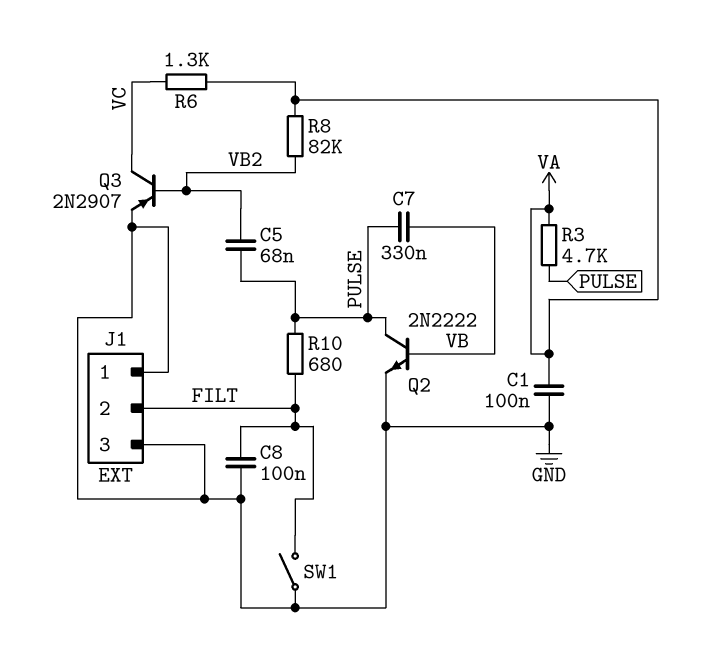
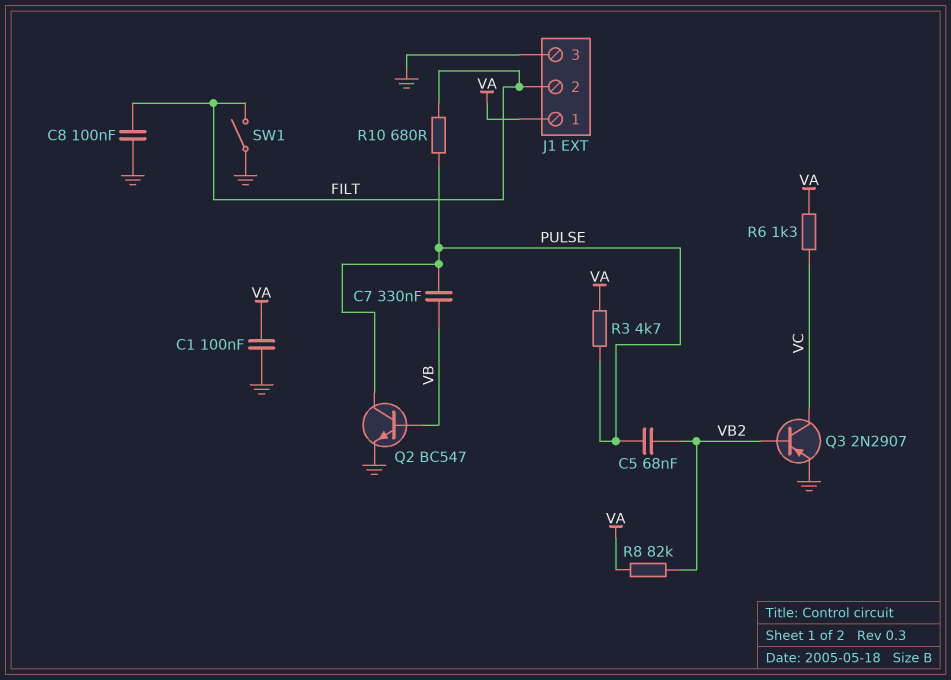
J1 pin 1: GND -> VA
Q2: NPN 2N2222 (B VB, C PULSE, E GND) -> NPN BC547 (B VB, C PULSE, E GND)

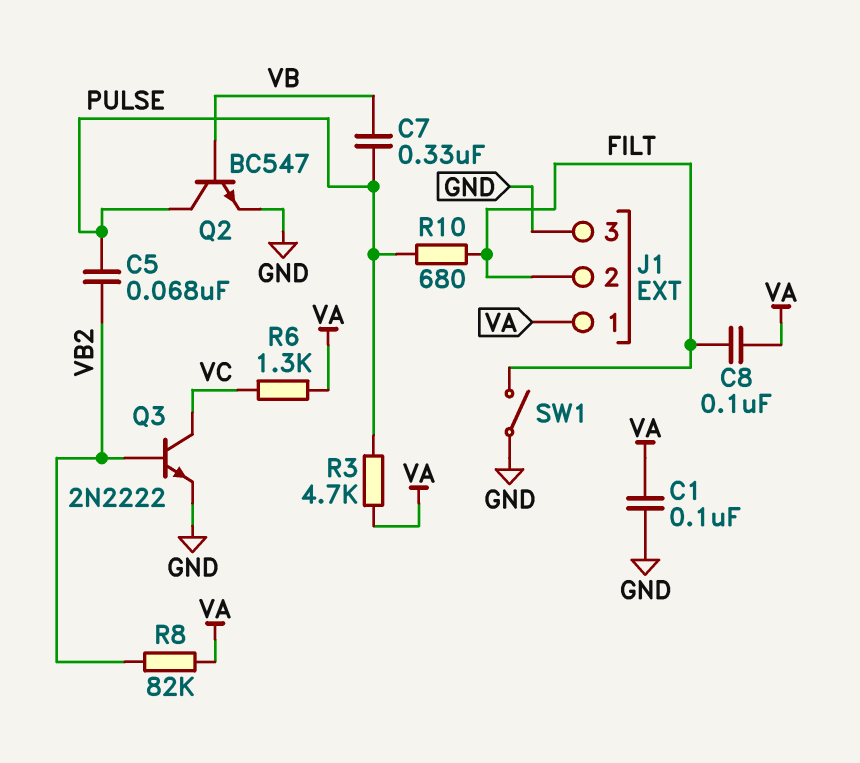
C8: 100nF (FILT, GND) -> 100nF (FILT, VA)
Q3: PNP 2N2907 (B VB2, C VC, E GND) -> NPN 2N2222 (B VB2, C VC, E GND)

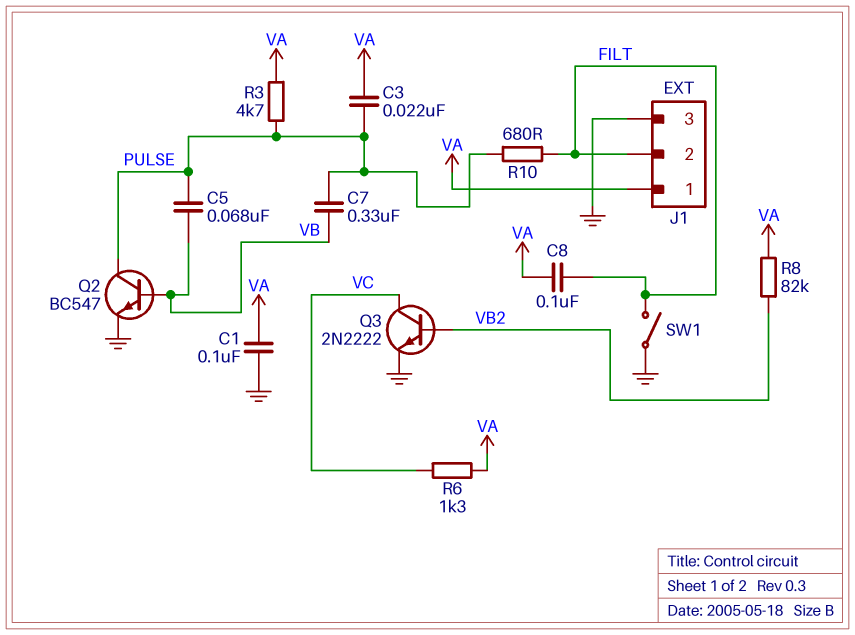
C3: none -> 22nF (PULSE, VA)
C5: 68nF (PULSE, VB2) -> 68nF (PULSE, VB)

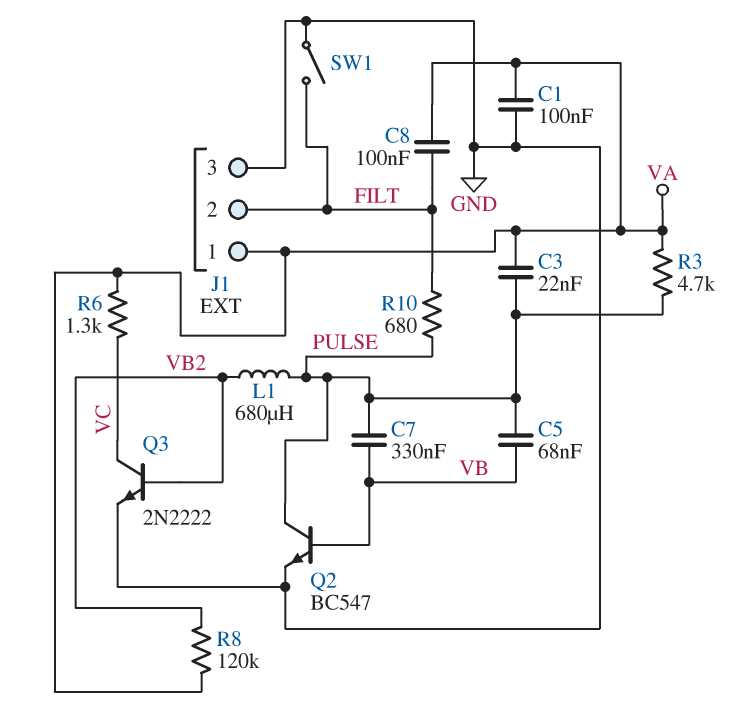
L1: none -> 680uH (PULSE, VB2)
R8: 82k (VA, VB2) -> 120k (VA, VB2)

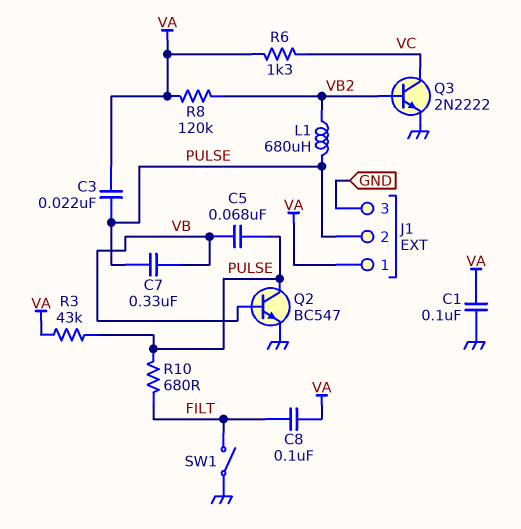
J1 pin 2: FILT -> PULSE
R3: 4.7k (PULSE, VA) -> 43k (PULSE, VA)

